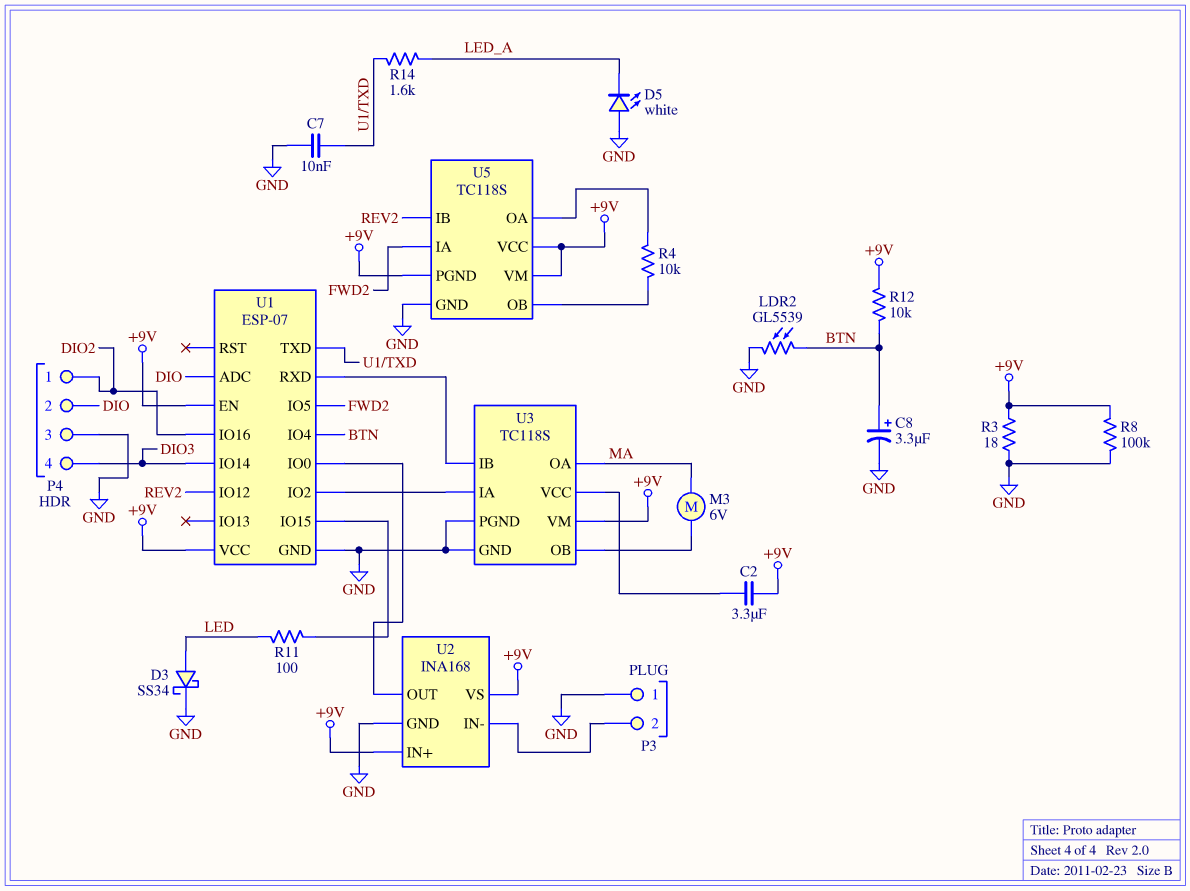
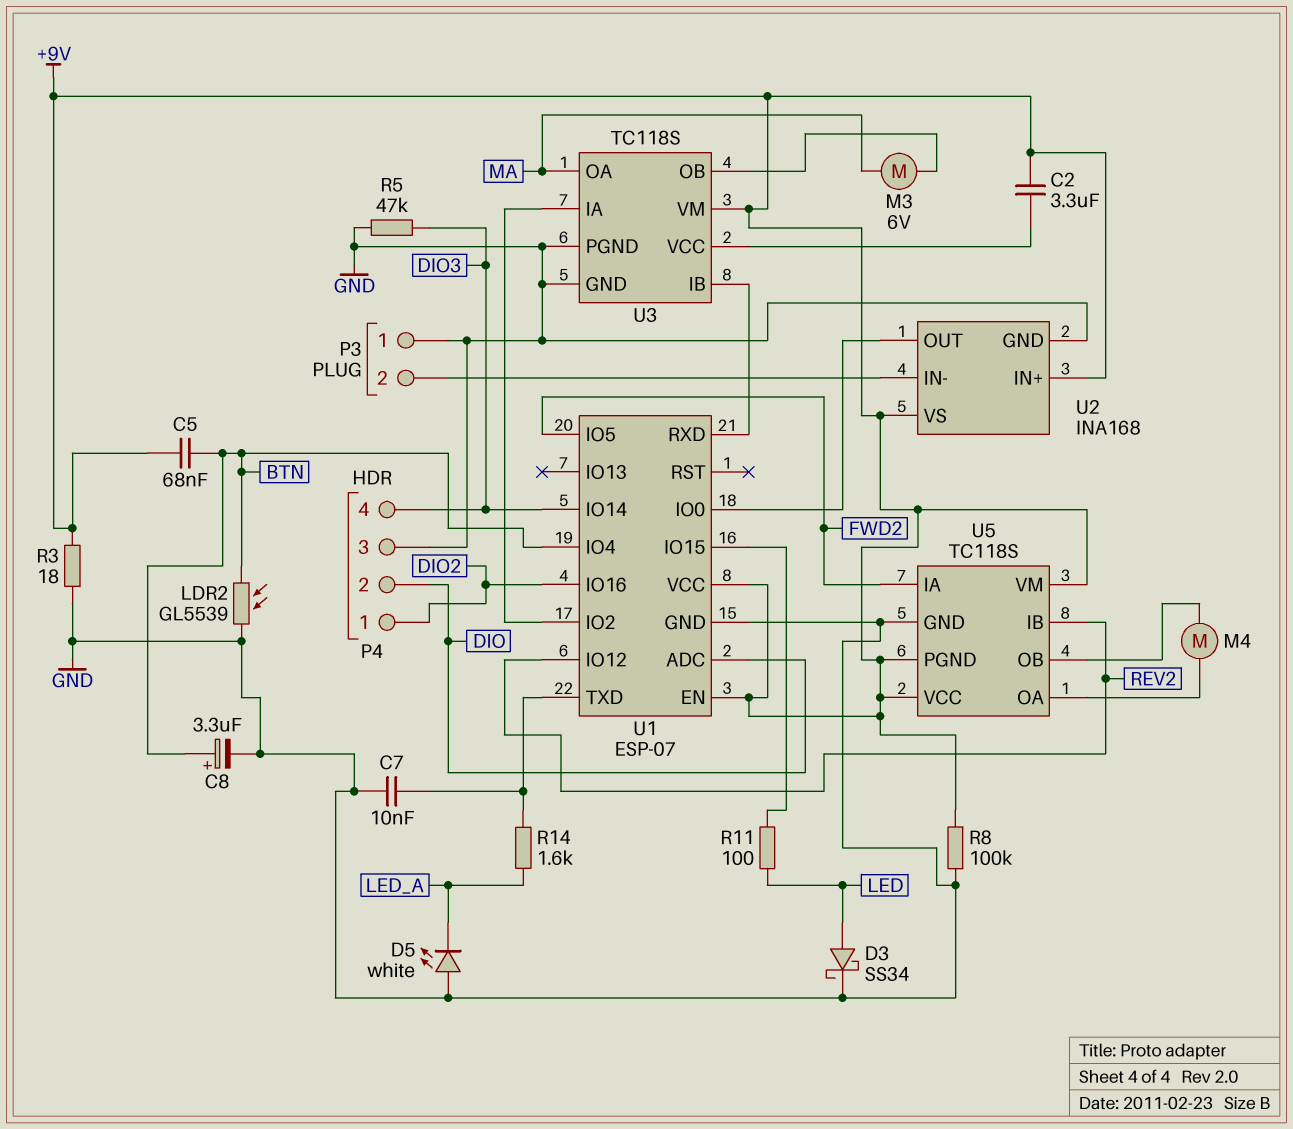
C5: none -> 68nF (+9V, BTN)
M4: none -> motor (U5/OA, U5/OB)
R4: 10k (U5/OA, U5/OB) -> none
R5: none -> 47k (DIO3, GND)
R12: 10k (+9V, BTN) -> none

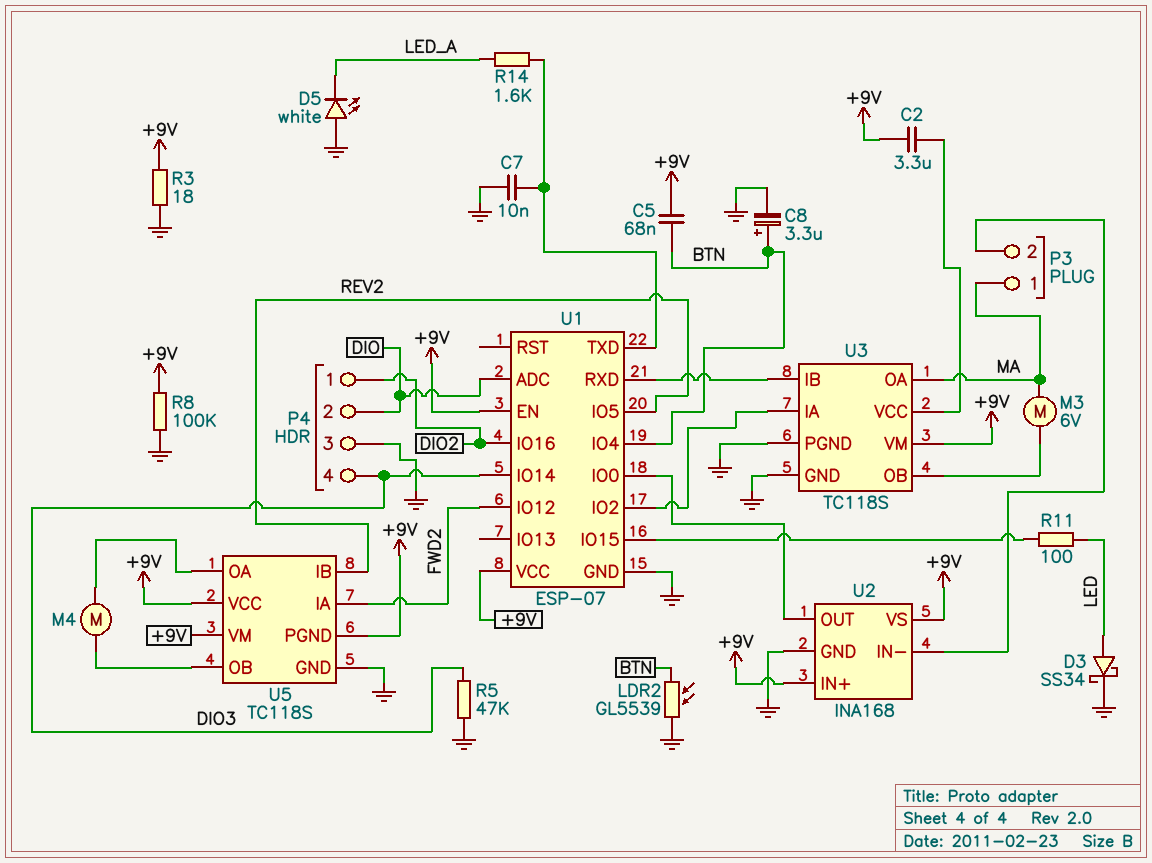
P3 pin 1: GND -> MA
U1 pin IO5: FWD2 -> REV2
U1 pin IO12: REV2 -> FWD2

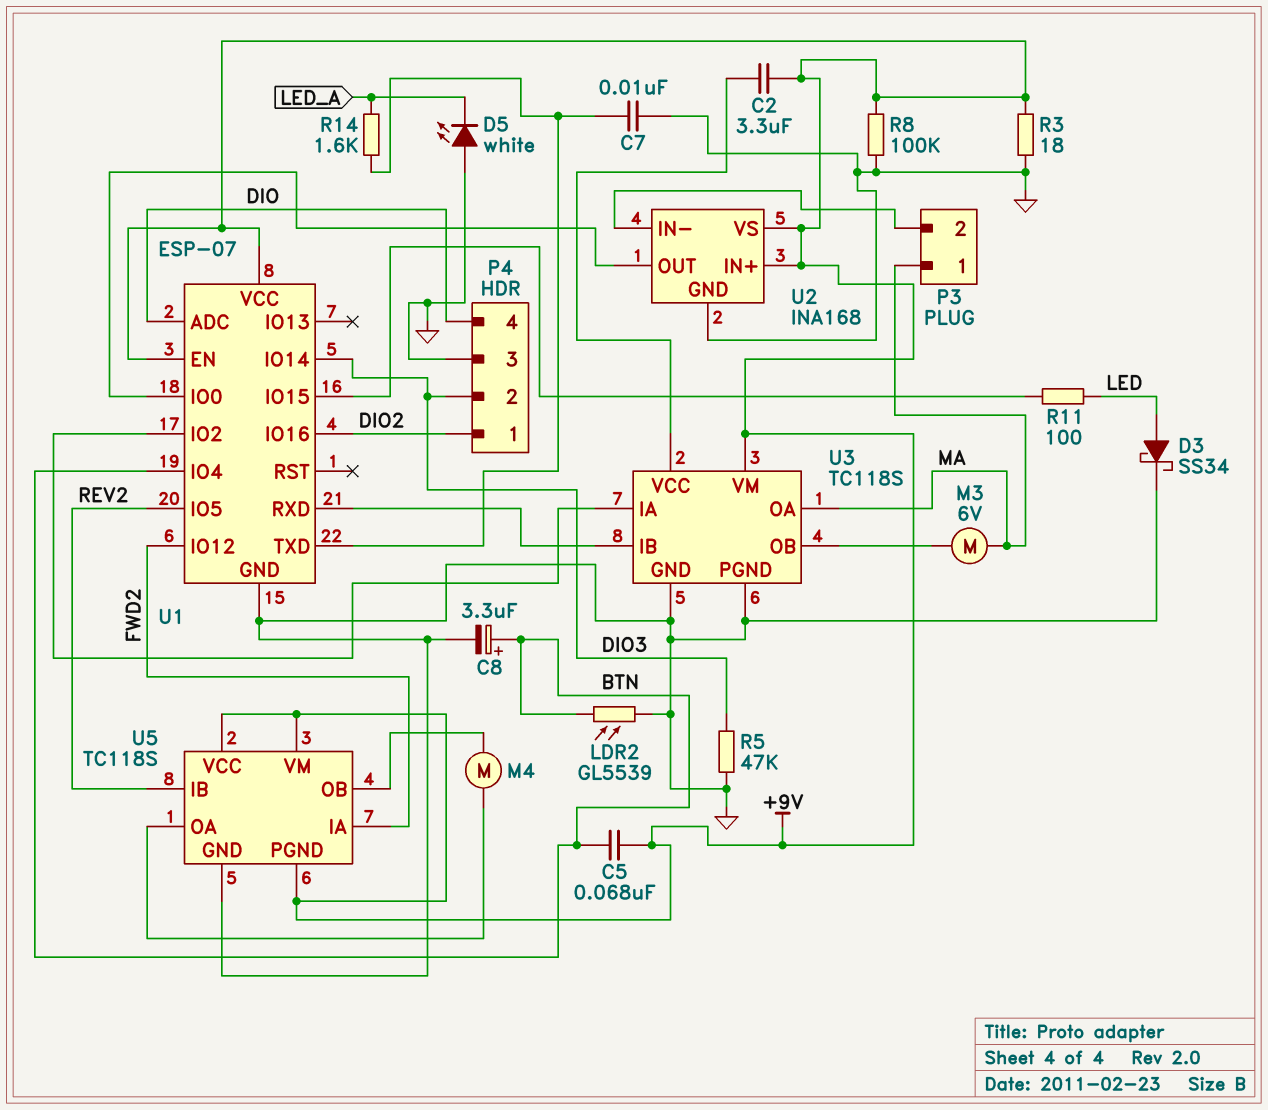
P4 pin 2: DIO -> DIO3
P4 pin 4: DIO3 -> DIO

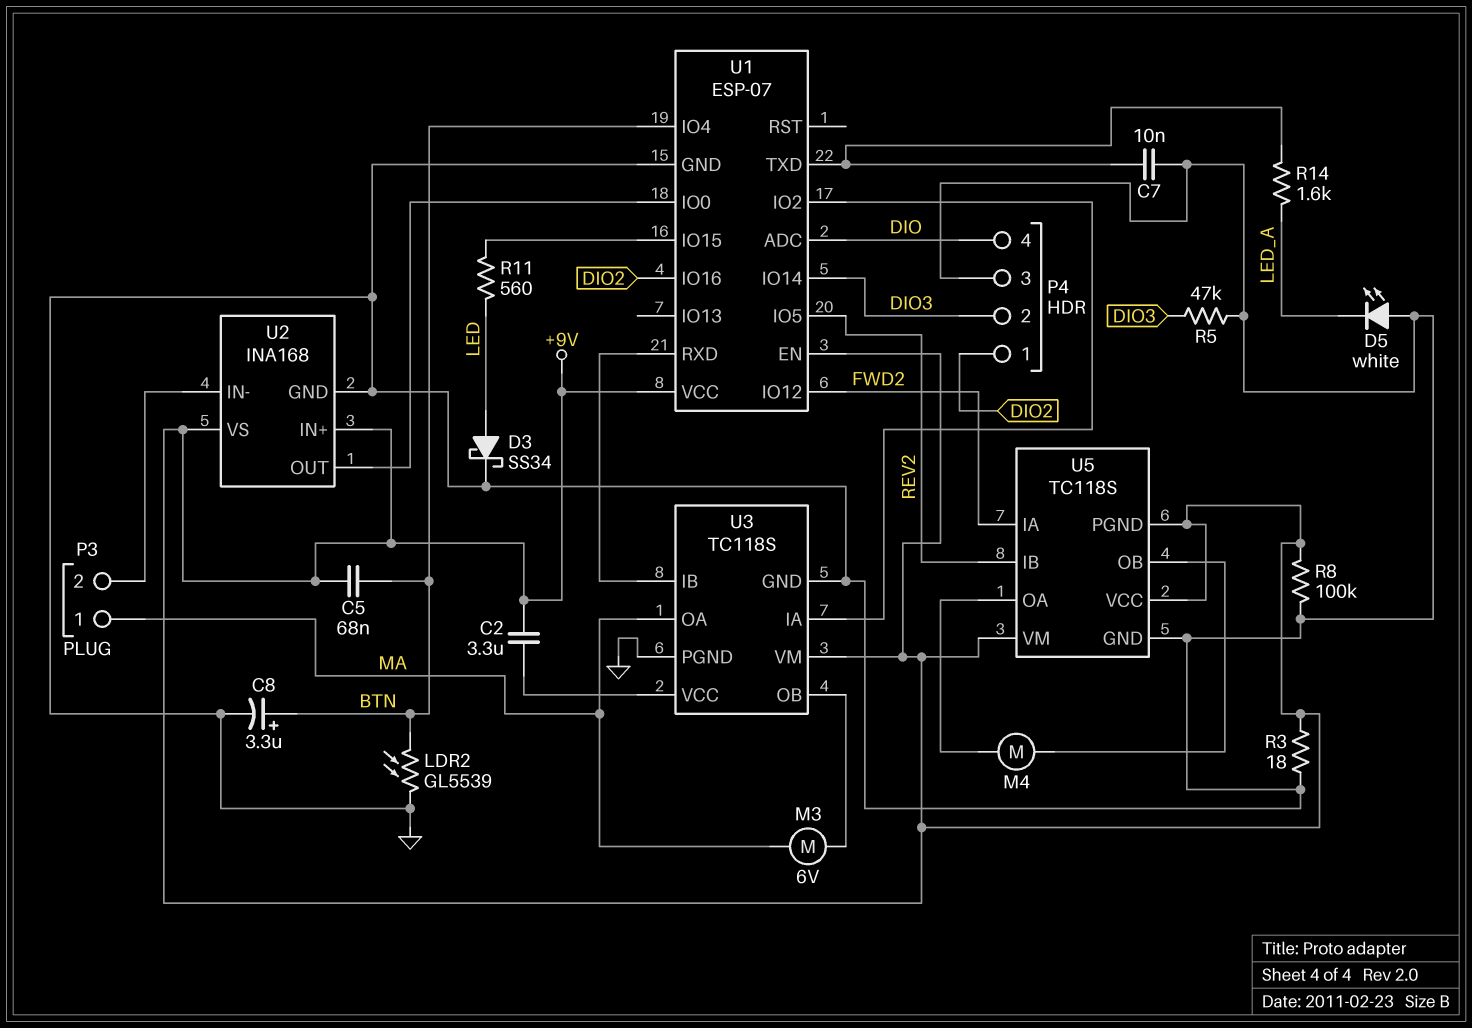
R11: 100 (LED, U1/IO15) -> 560 (LED, U1/IO15)

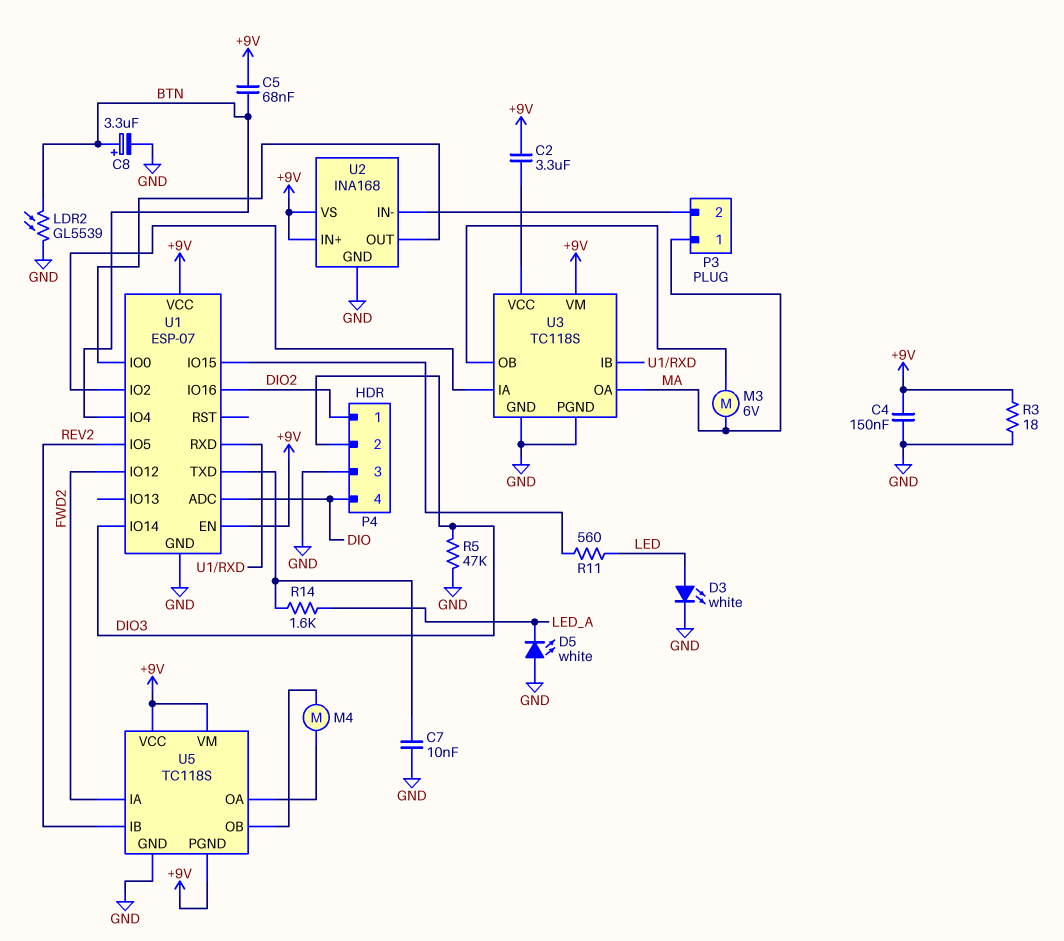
C4: none -> 150nF (+9V, GND)
D3: schottky SS34 (A LED, K GND) -> LED white (A LED, K GND)
R8: 100k (+9V, GND) -> none

